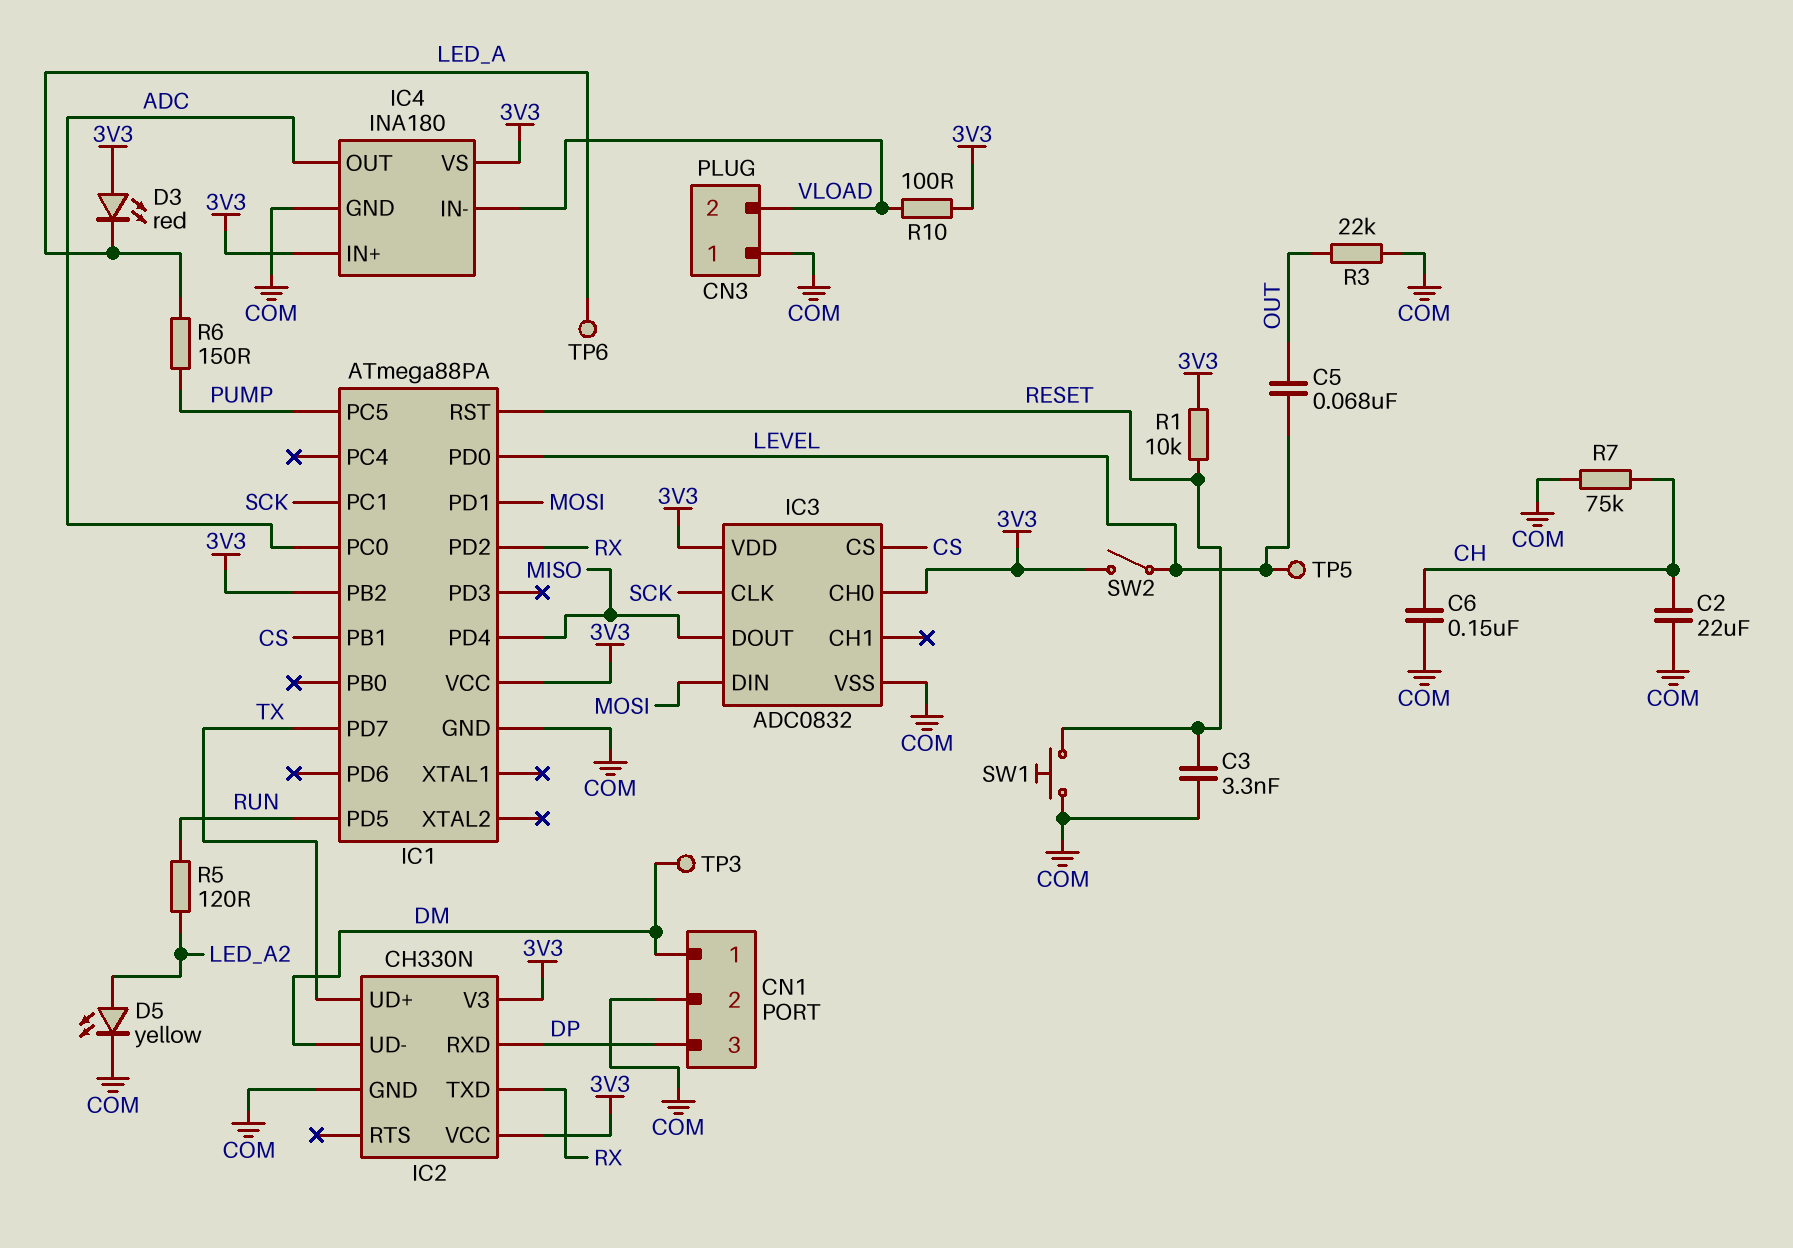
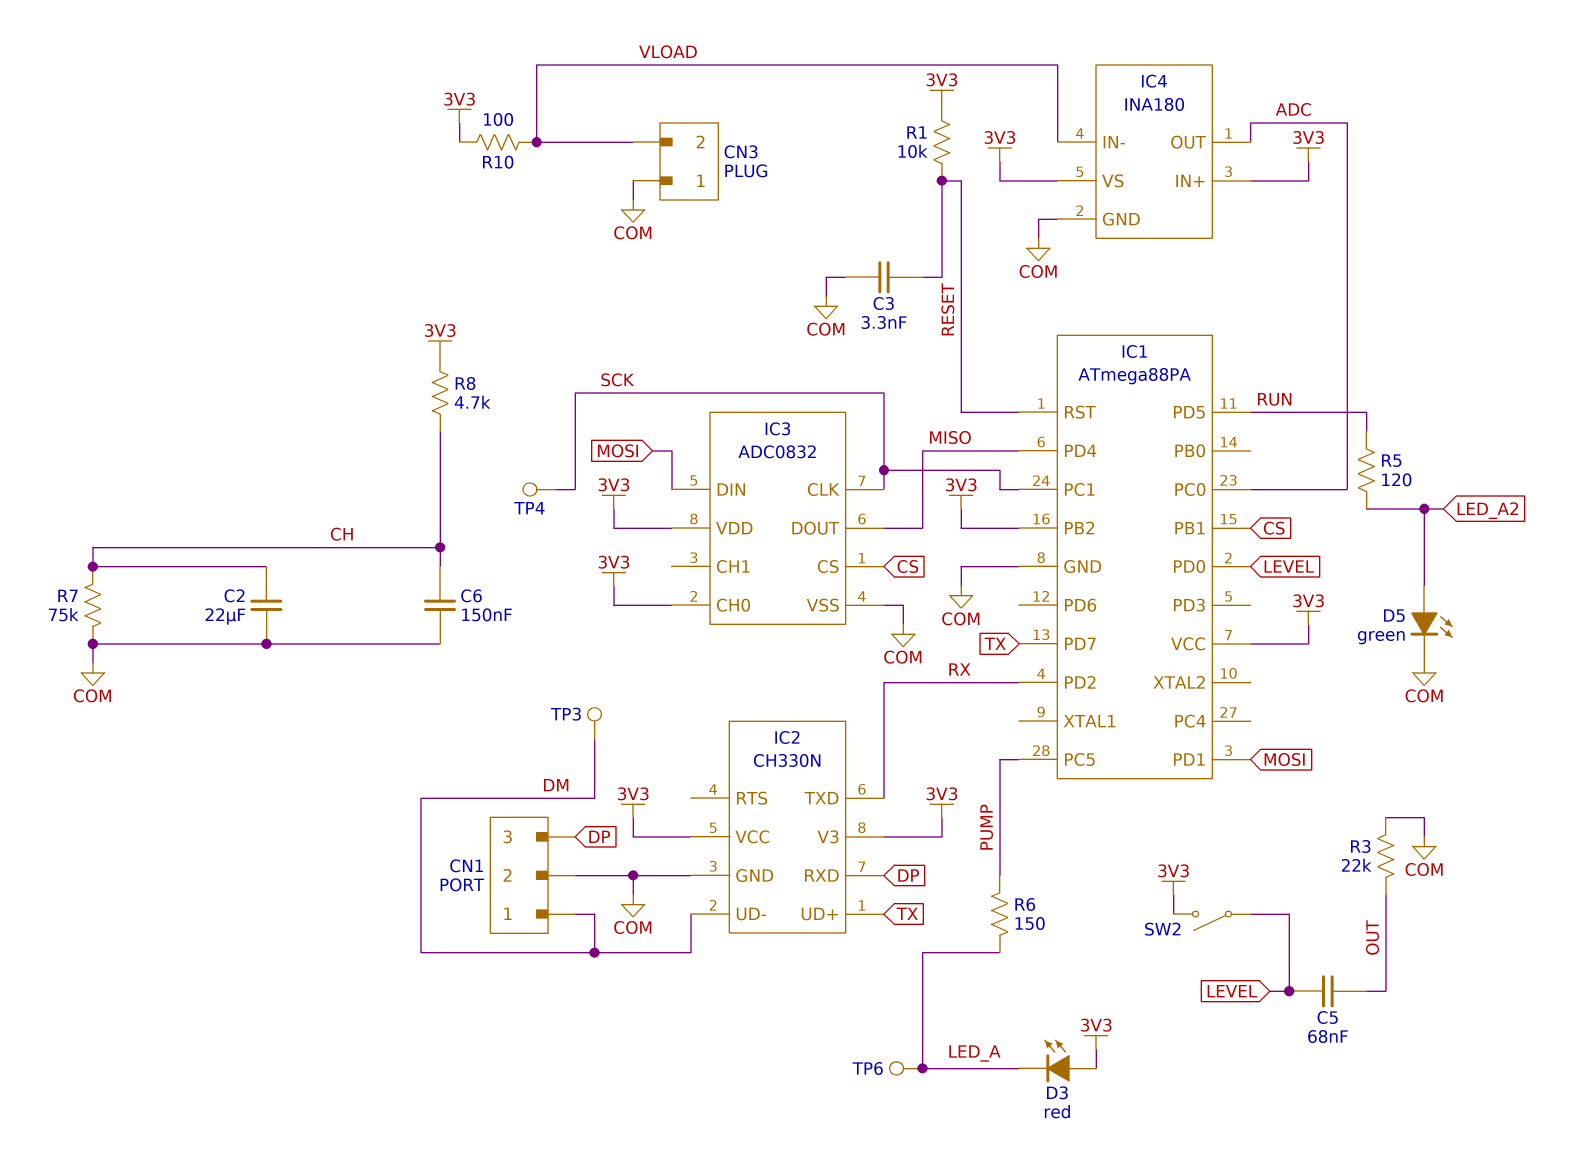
D5: LED yellow (A LED_A2, K COM) -> LED green (A LED_A2, K COM)
R8: none -> 4.7k (3V3, CH)
SW1: button (COM, RESET) -> none
TP4: none -> test point (SCK)
TP5: test point (LEVEL) -> none

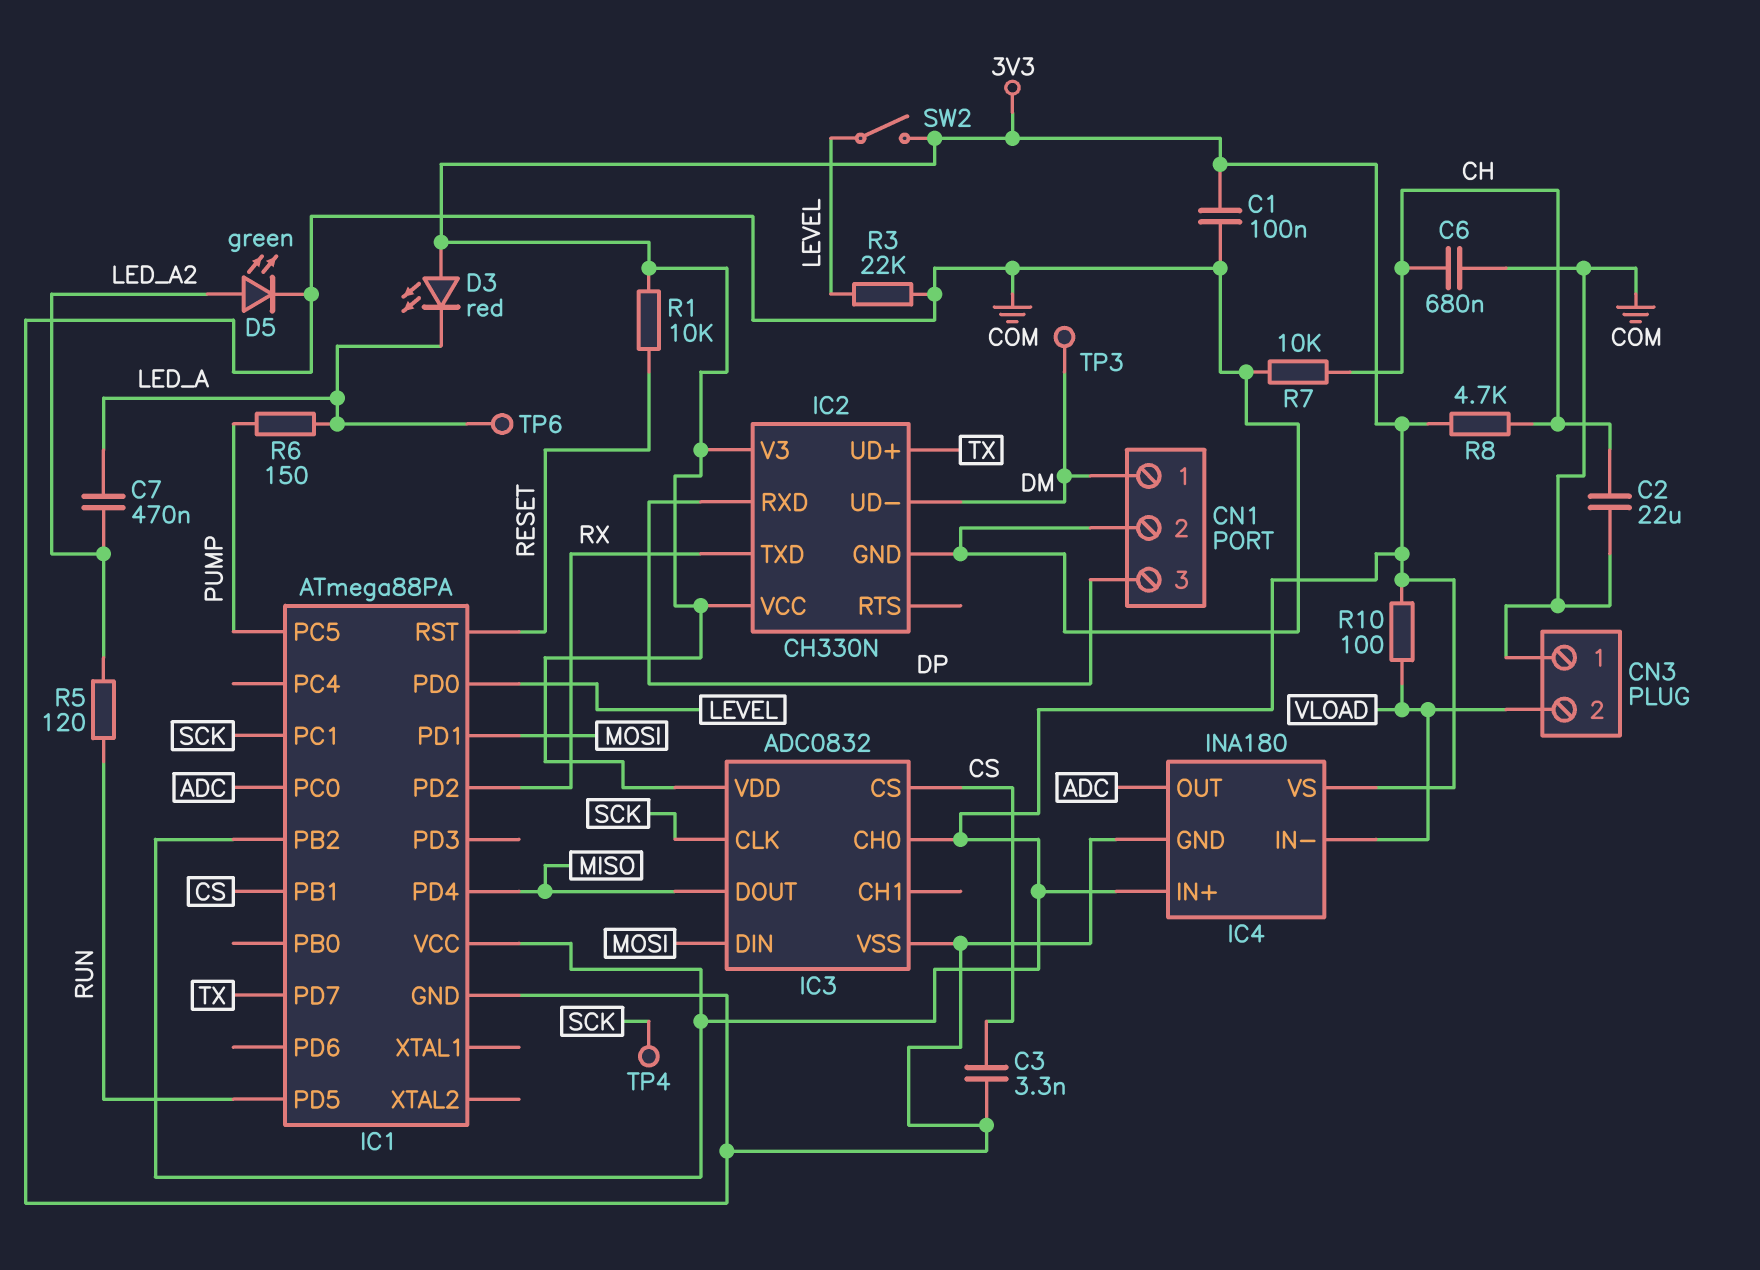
C1: none -> 100nF (3V3, COM)
C3: 3.3nF (COM, RESET) -> 3.3nF (COM, CS)
C5: 68nF (LEVEL, OUT) -> none
C6: 150nF (CH, COM) -> 680nF (CH, COM)
C7: none -> 470nF (LED_A, LED_A2)
R3: 22k (COM, OUT) -> 22k (COM, LEVEL)
R7: 75k (CH, COM) -> 10k (CH, COM)

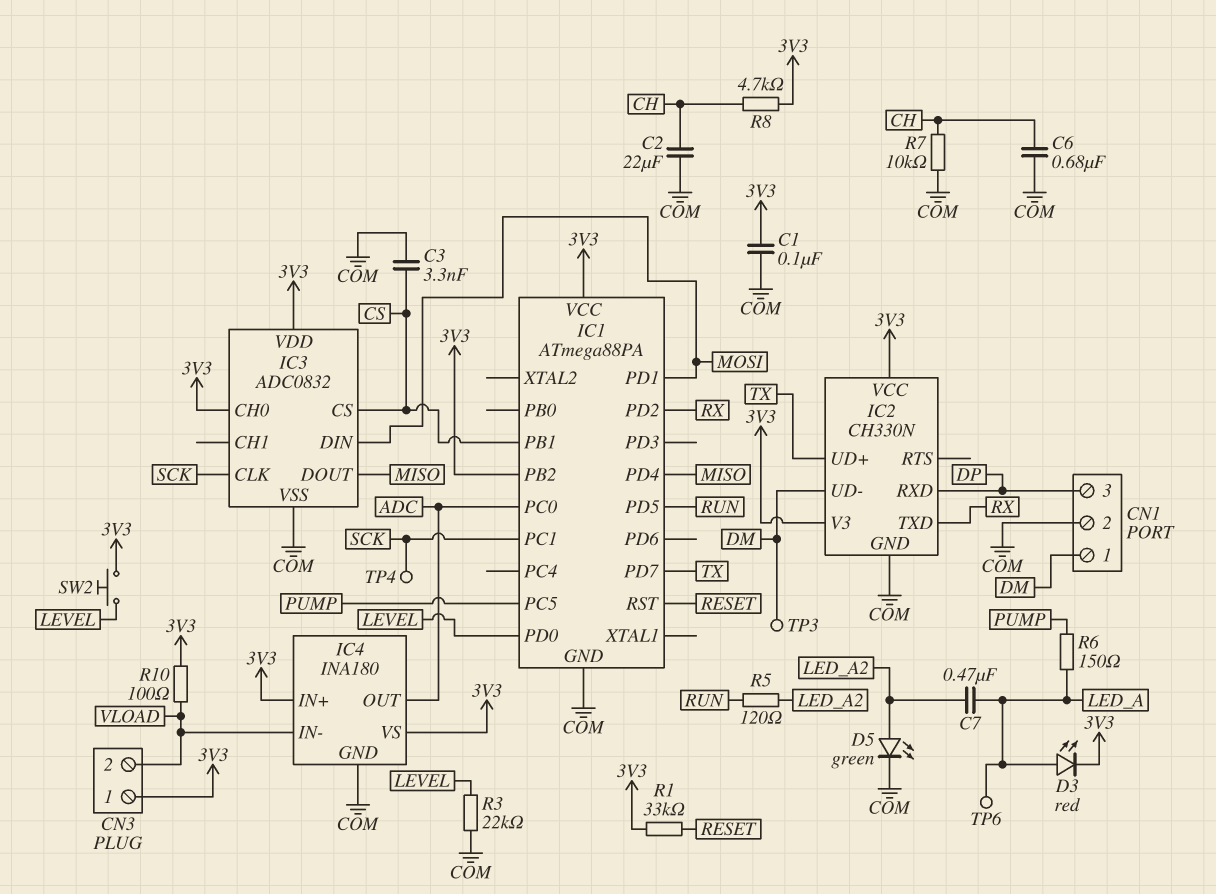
CN3 pin 1: COM -> 3V3
D3: LED red (A 3V3, K LED_A) -> LED red (A LED_A, K 3V3)
R1: 10k (3V3, RESET) -> 33k (3V3, RESET)
SW2: switch (3V3, LEVEL) -> button (3V3, LEVEL)

